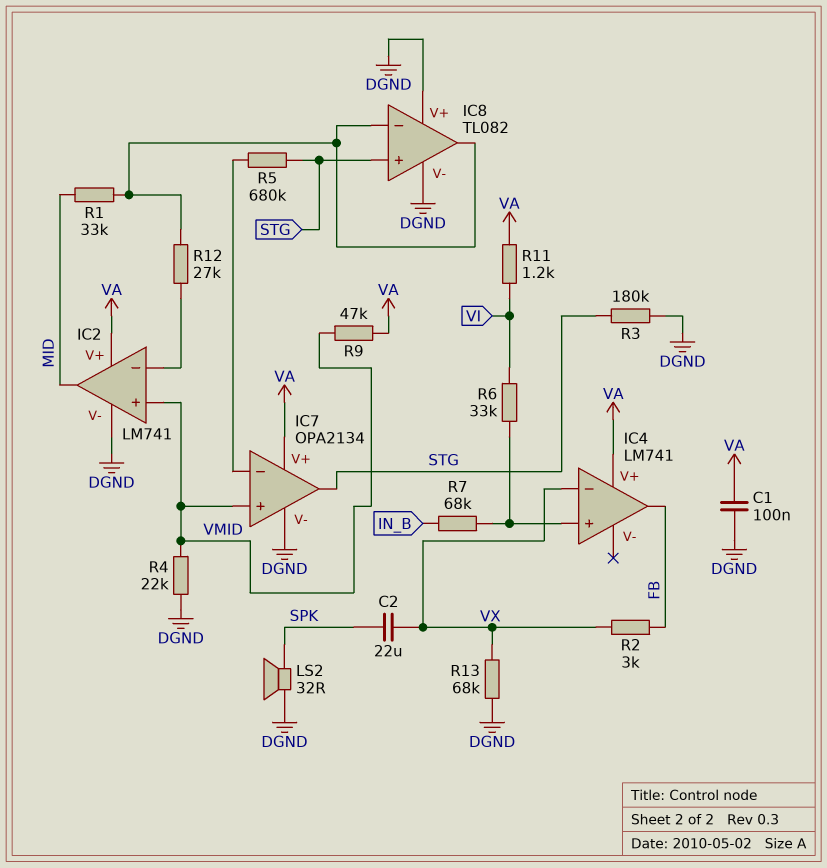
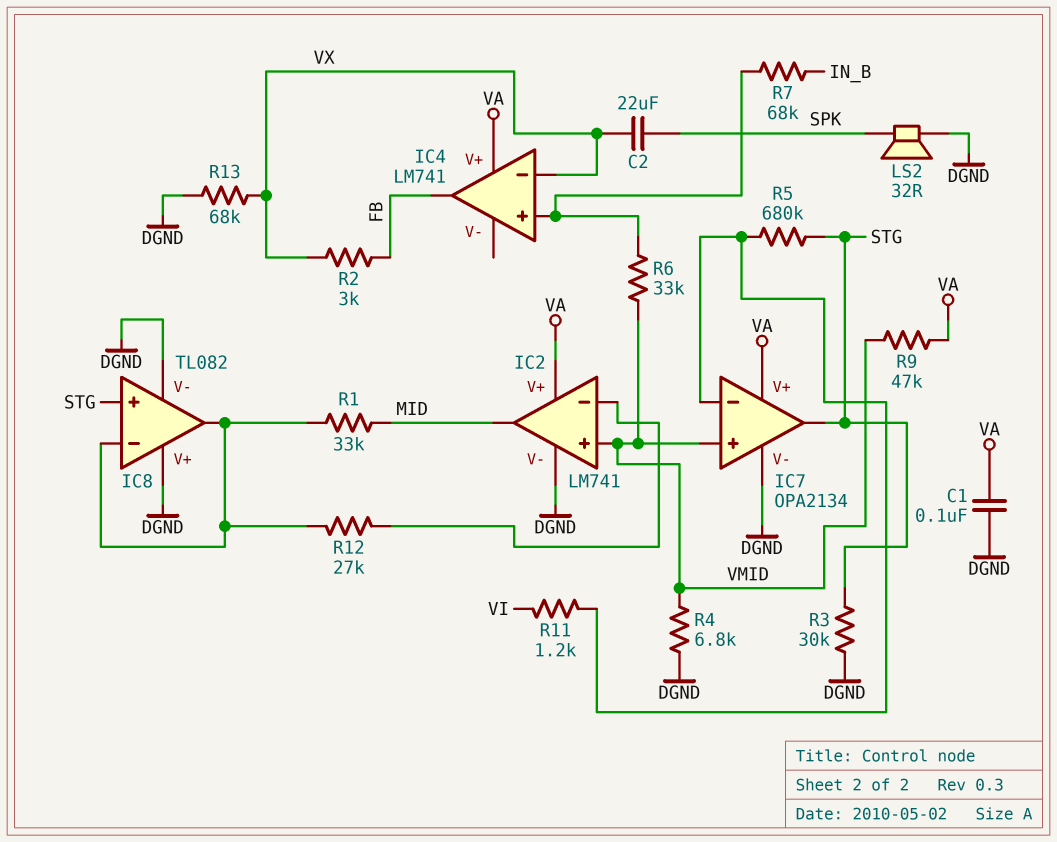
R3: 180k (DGND, STG) -> 30k (DGND, STG)
R4: 22k (DGND, VMID) -> 6.8k (DGND, VMID)
R6: 33k (IC4/in+, VI) -> 33k (IC4/in+, VMID)
R11: 1.2k (VA, VI) -> 1.2k (IC7/in-, VI)

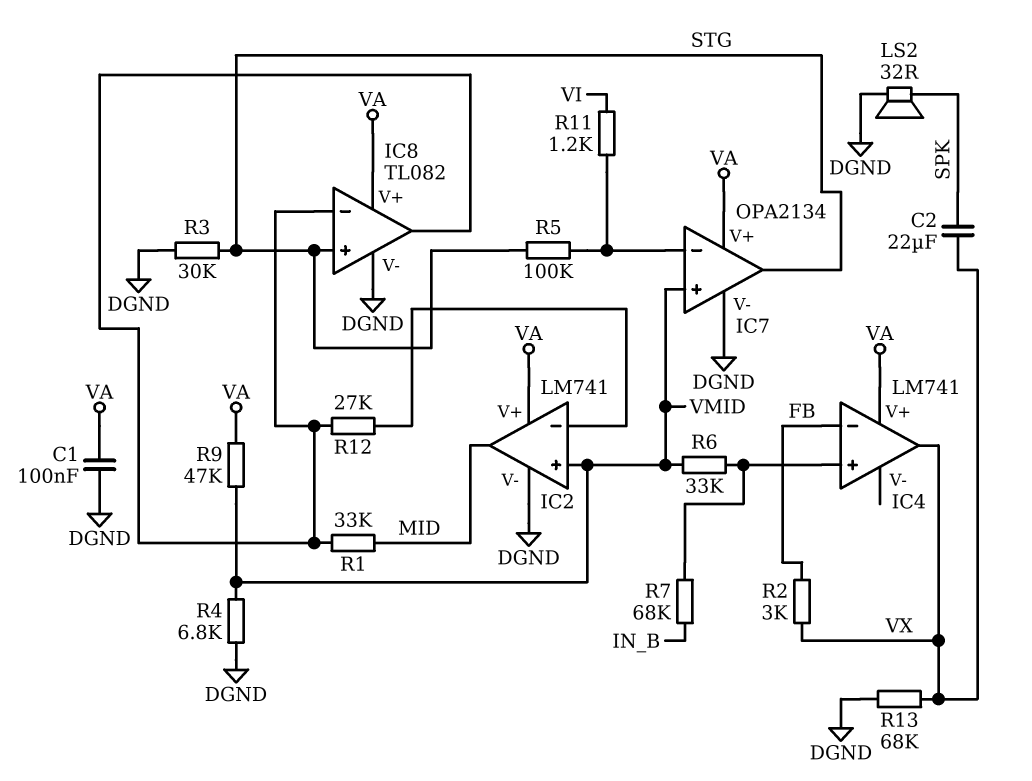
IC4 pin in-: VX -> FB
IC4 pin out: FB -> VX
IC8 pin V+: DGND -> VA
R5: 680k (IC7/in-, STG) -> 100k (IC7/in-, STG)

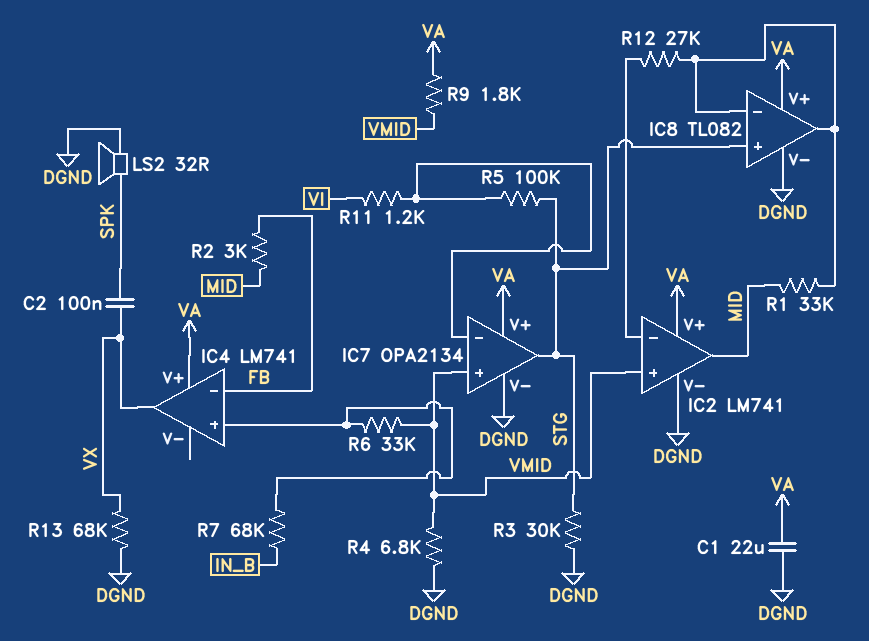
C1: 100nF (DGND, VA) -> 22uF (DGND, VA)
C2: 22uF (SPK, VX) -> 100nF (SPK, VX)
R2: 3k (FB, VX) -> 3k (FB, MID)
R9: 47k (VA, VMID) -> 1.8k (VA, VMID)

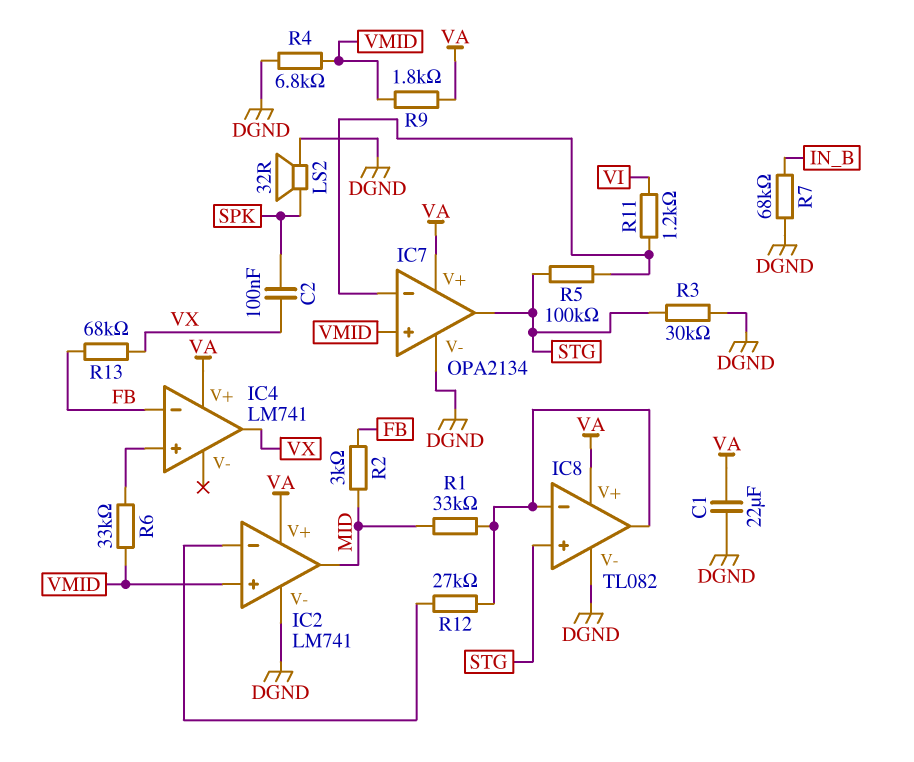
R7: 68k (IC4/in+, IN_B) -> 68k (DGND, IN_B)
R13: 68k (DGND, VX) -> 68k (FB, VX)

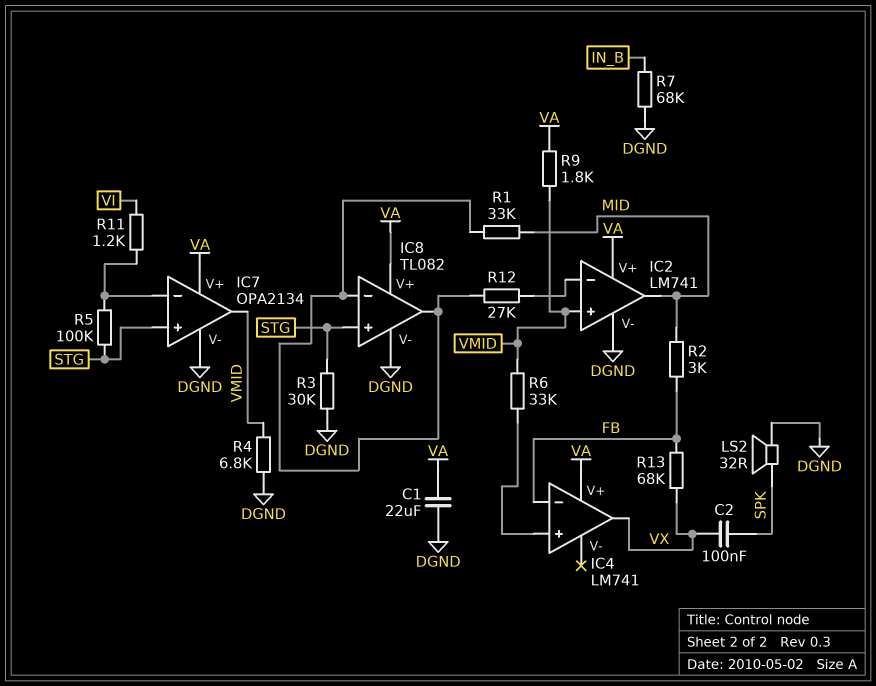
IC7 pin in+: VMID -> STG
IC7 pin out: STG -> VMID

